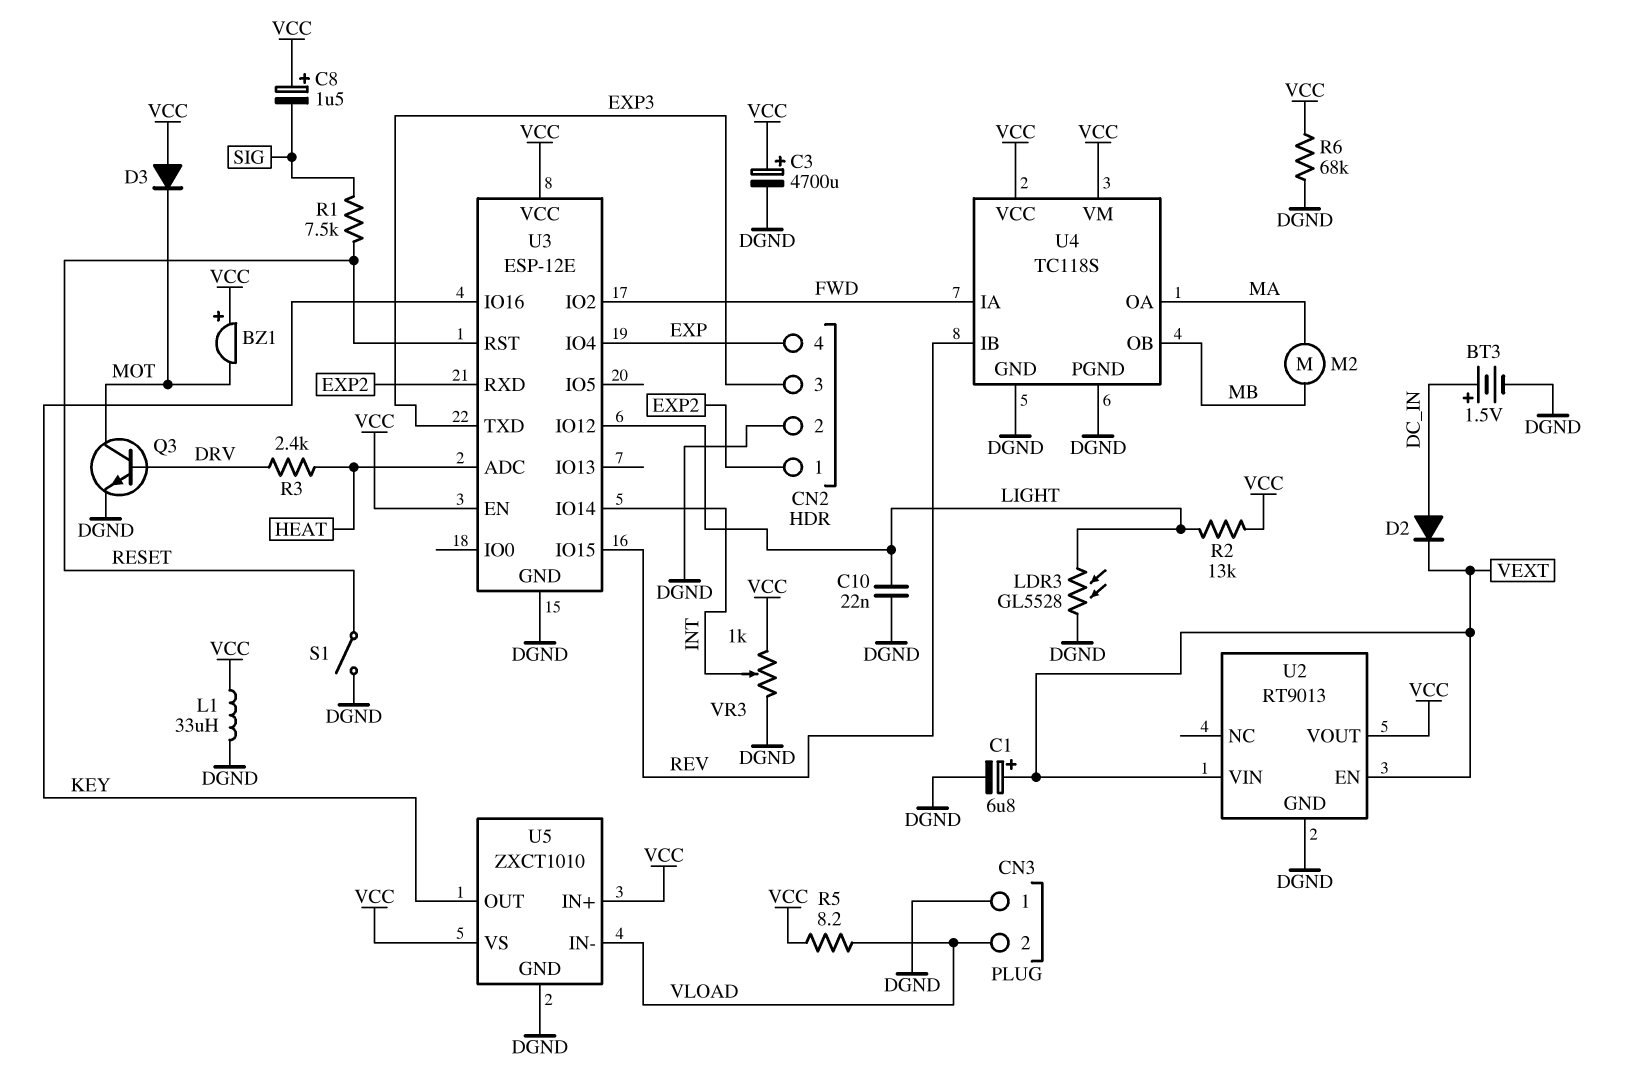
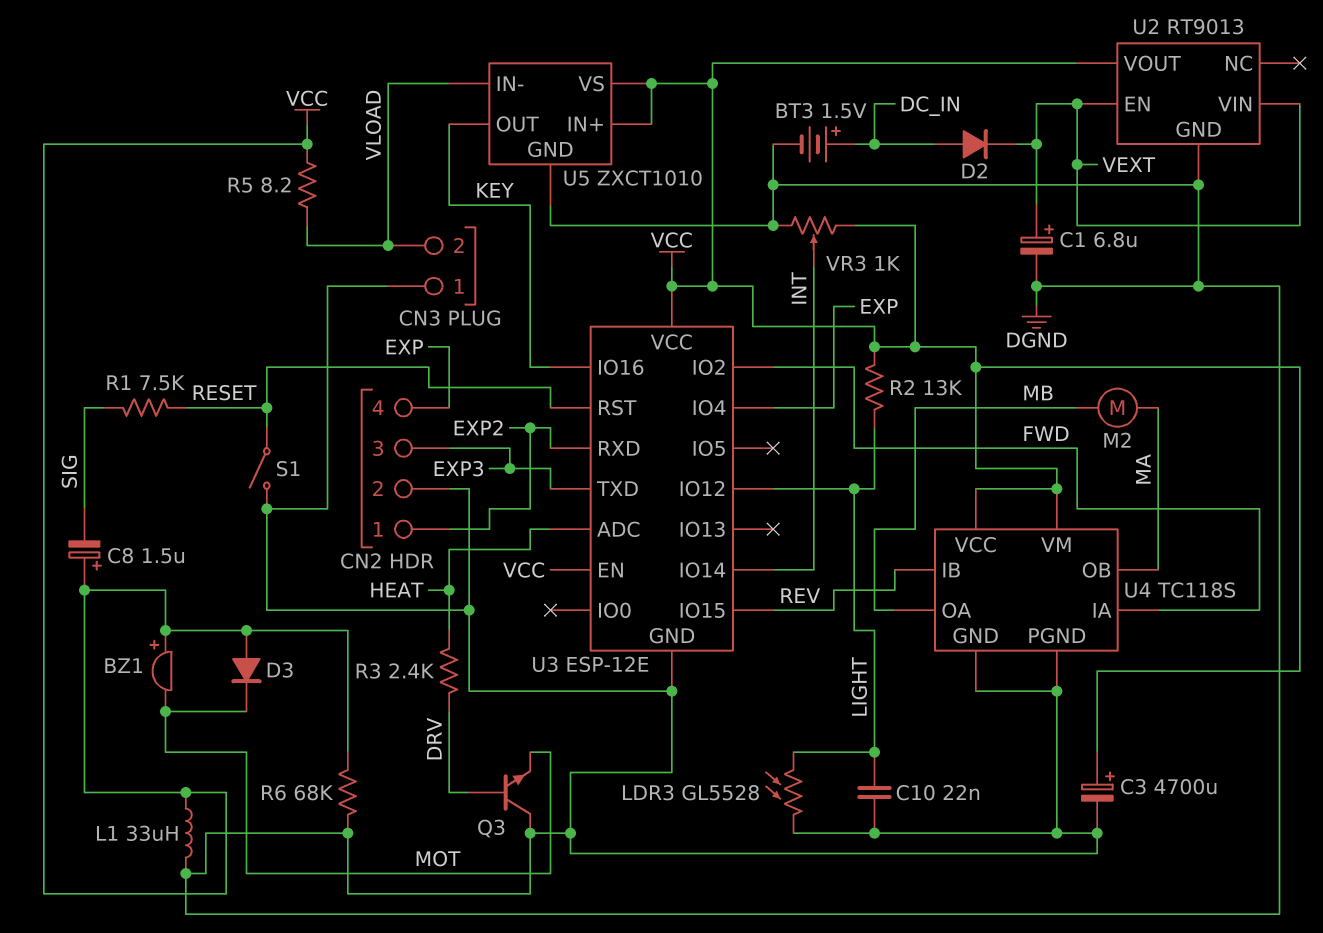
Q3: NPN (B DRV, C MOT, E DGND) -> NPN (B DRV, C DGND, E MOT)
U4 pin OA: MA -> MB
U4 pin OB: MB -> MA

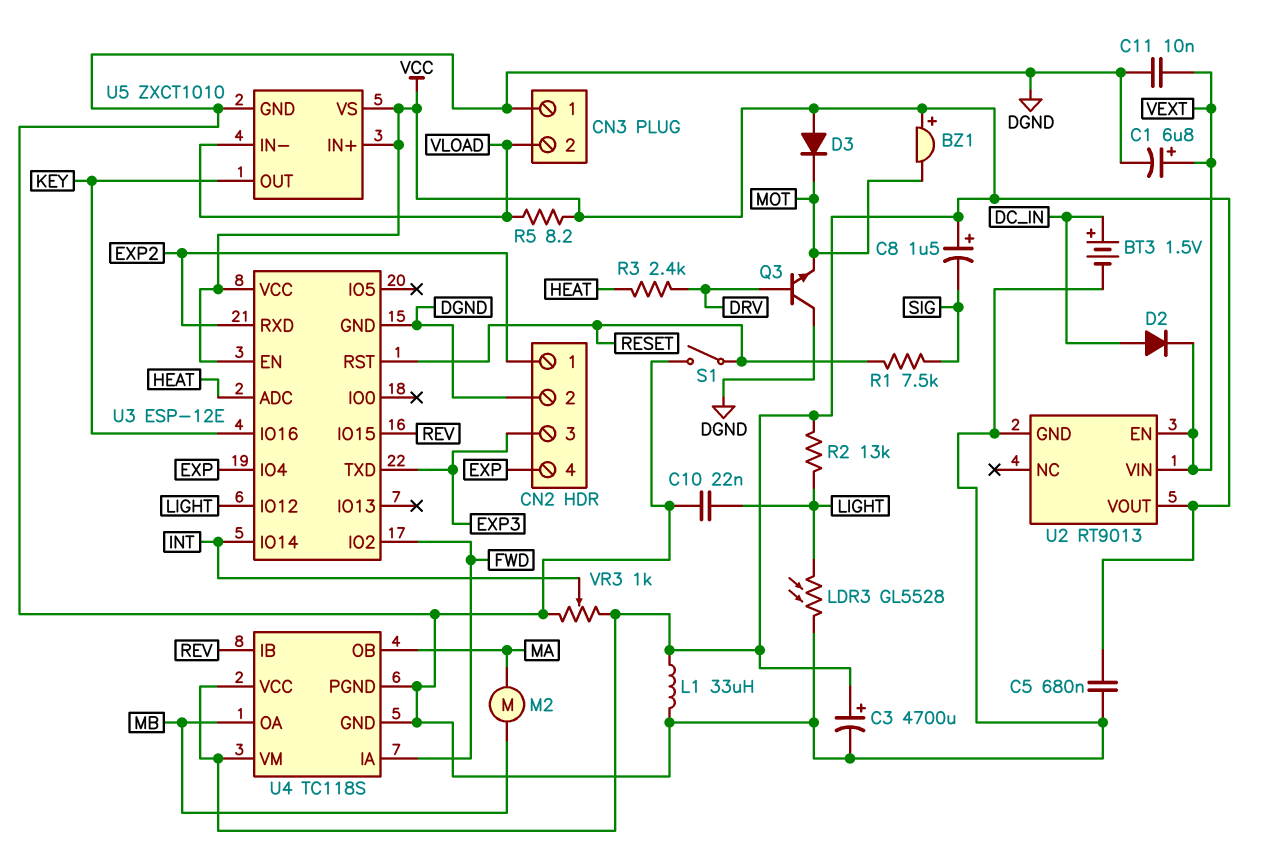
C5: none -> 680nF (DGND, VCC)
C11: none -> 10nF (DGND, VEXT)
R6: 68k (DGND, VCC) -> none

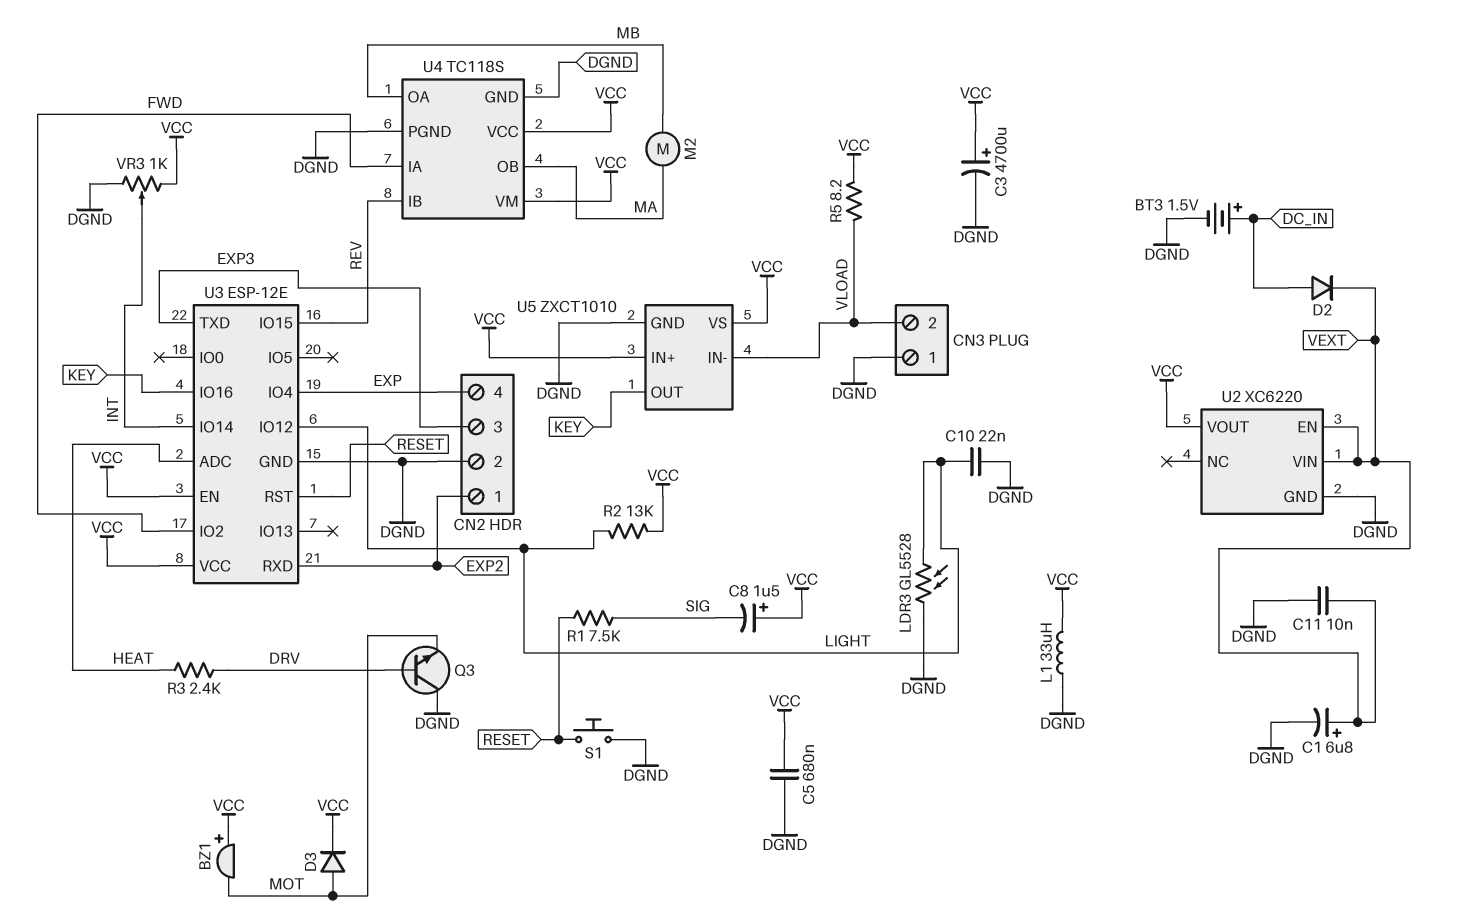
D3: diode (A VCC, K MOT) -> diode (A MOT, K VCC)
S1: switch (DGND, RESET) -> button (DGND, RESET)
U2: RT9013 -> XC6220

